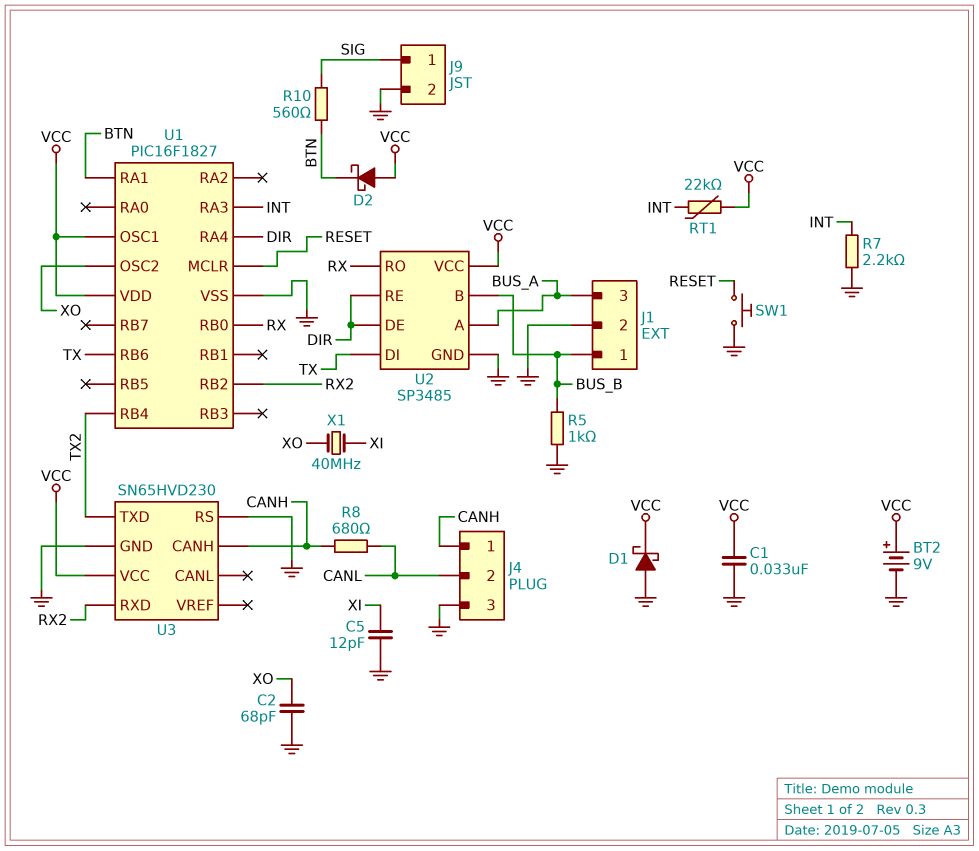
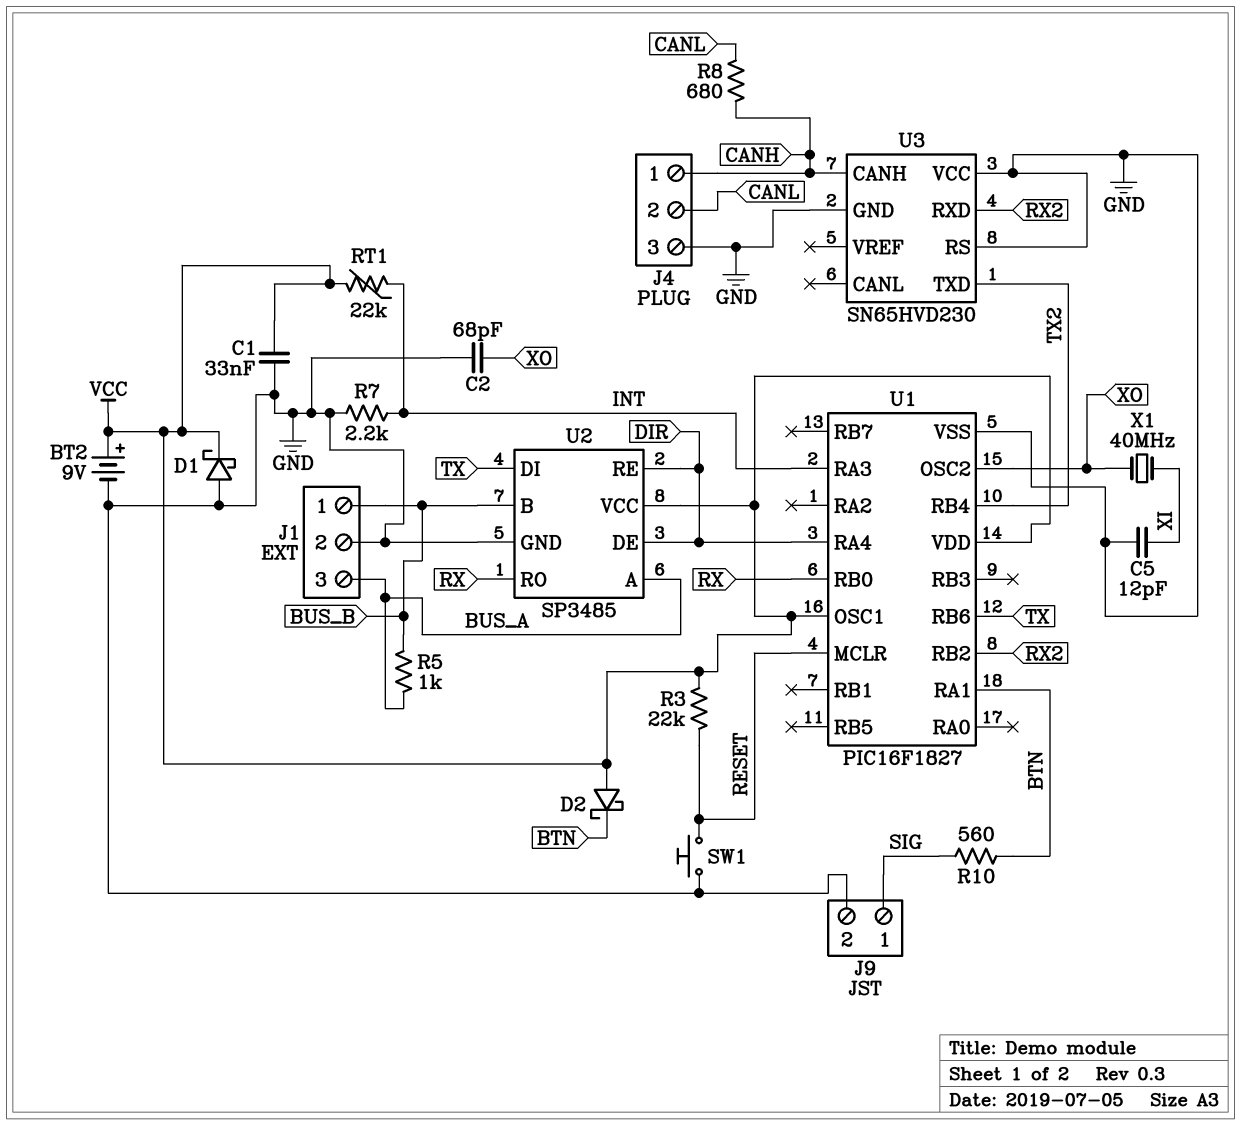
R3: none -> 22k (RESET, VCC)
R5: 1k (BUS_B, GND) -> 1k (BUS_A, BUS_B)
U3 pin VCC: VCC -> GND

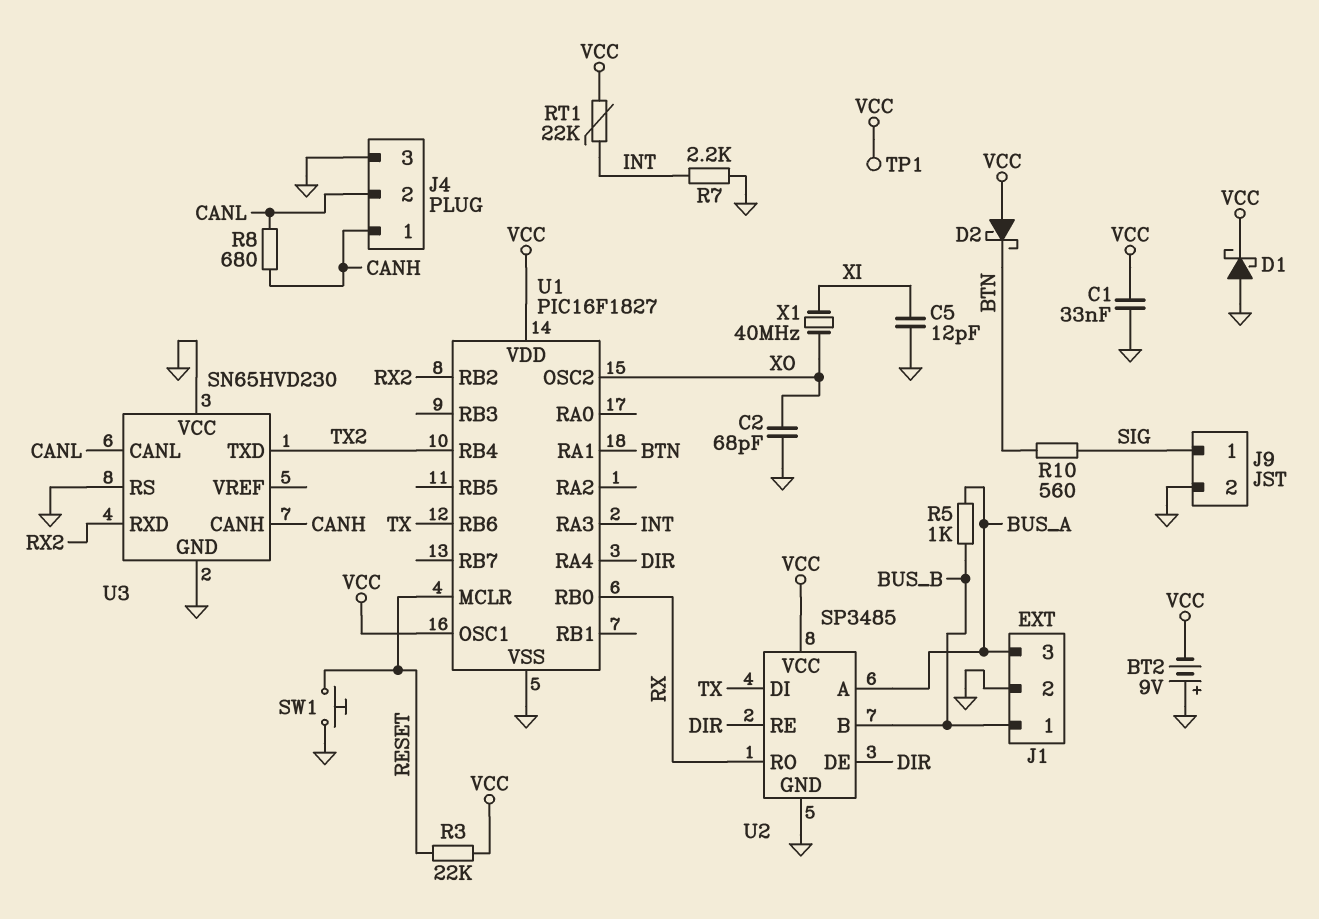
BT2: 9V (plus VCC, minus GND) -> 9V (plus GND, minus VCC)
TP1: none -> test point (VCC)
U3 pin CANL: none -> CANL

